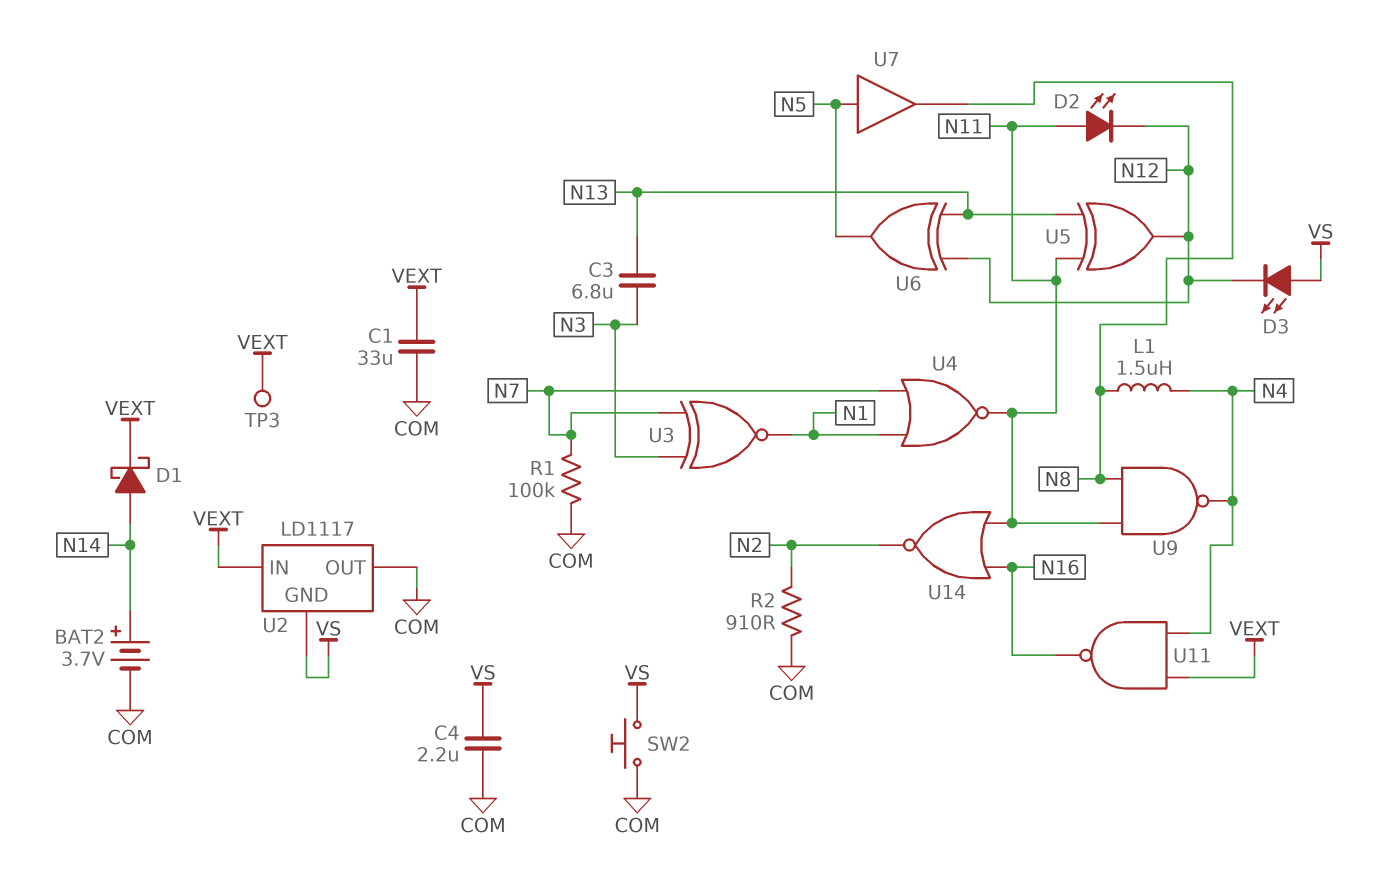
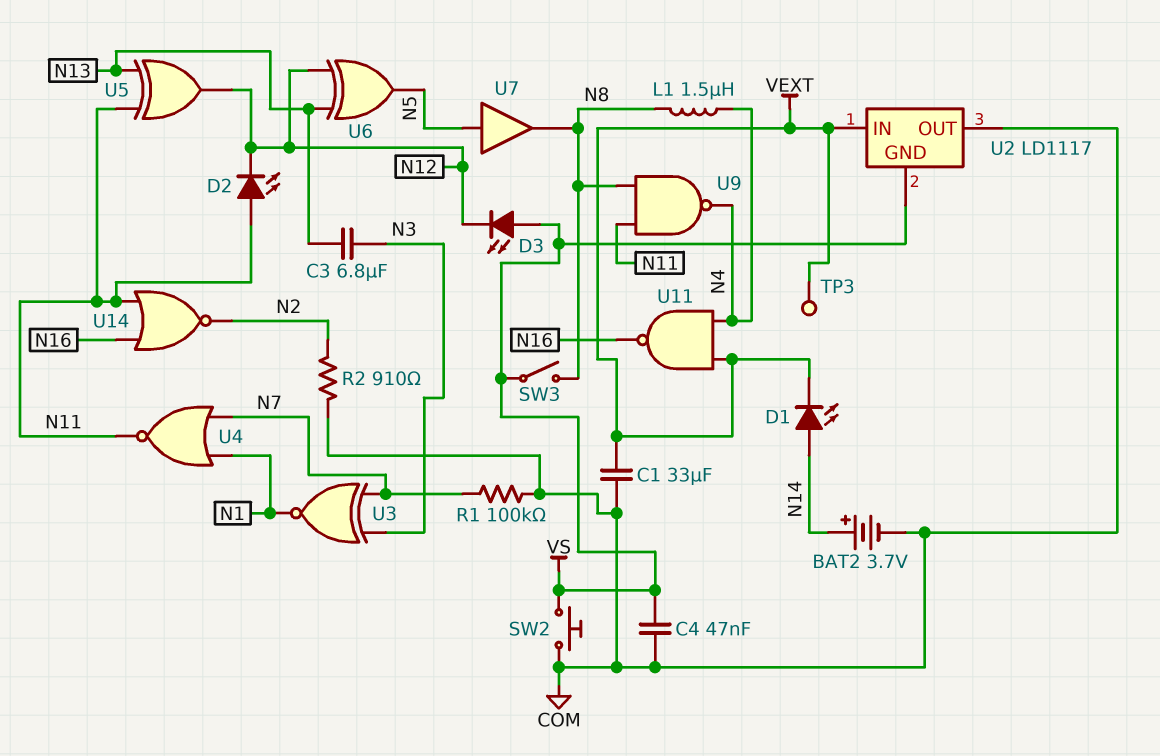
C4: 2.2uF (COM, VS) -> 47nF (COM, VS)
D1: schottky (A N14, K VEXT) -> LED (A N14, K VEXT)
SW3: none -> switch (N8, VS)

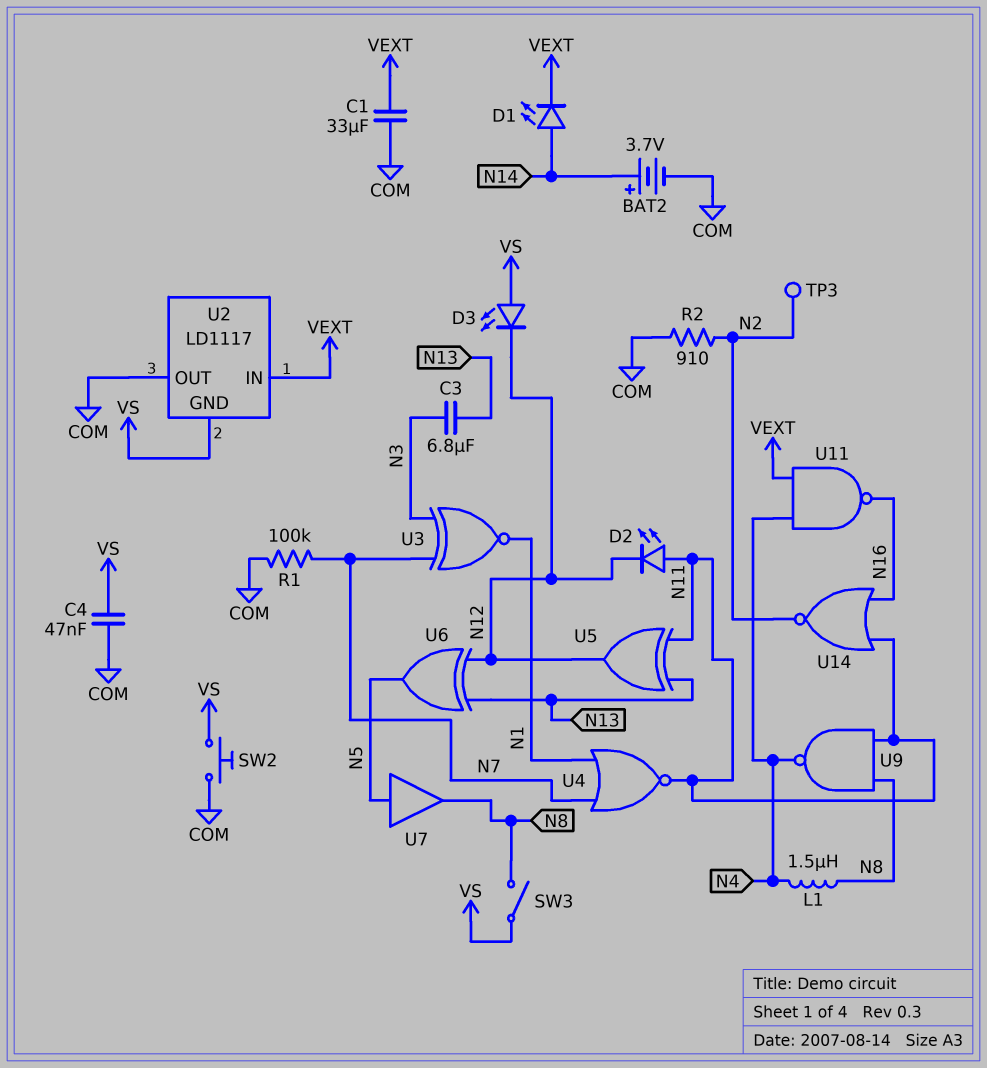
TP3: test point (VEXT) -> test point (N2)

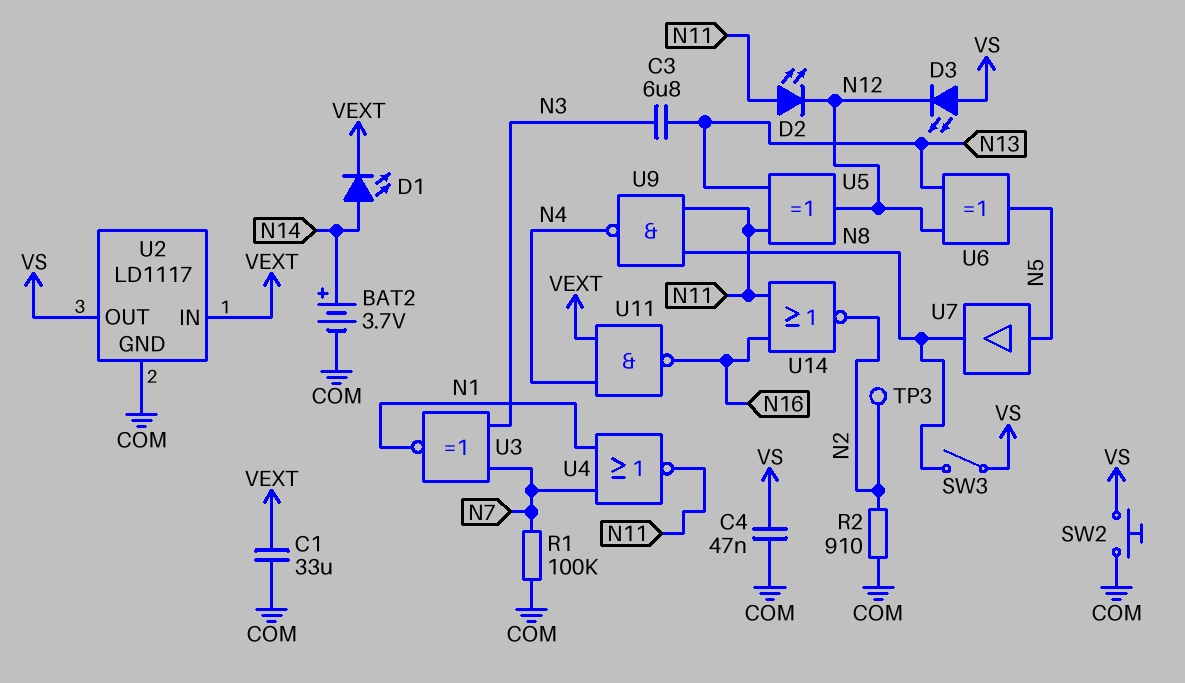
L1: 1.5uH (N4, N8) -> none
U2 pin GND: VS -> COM
U2 pin OUT: COM -> VS

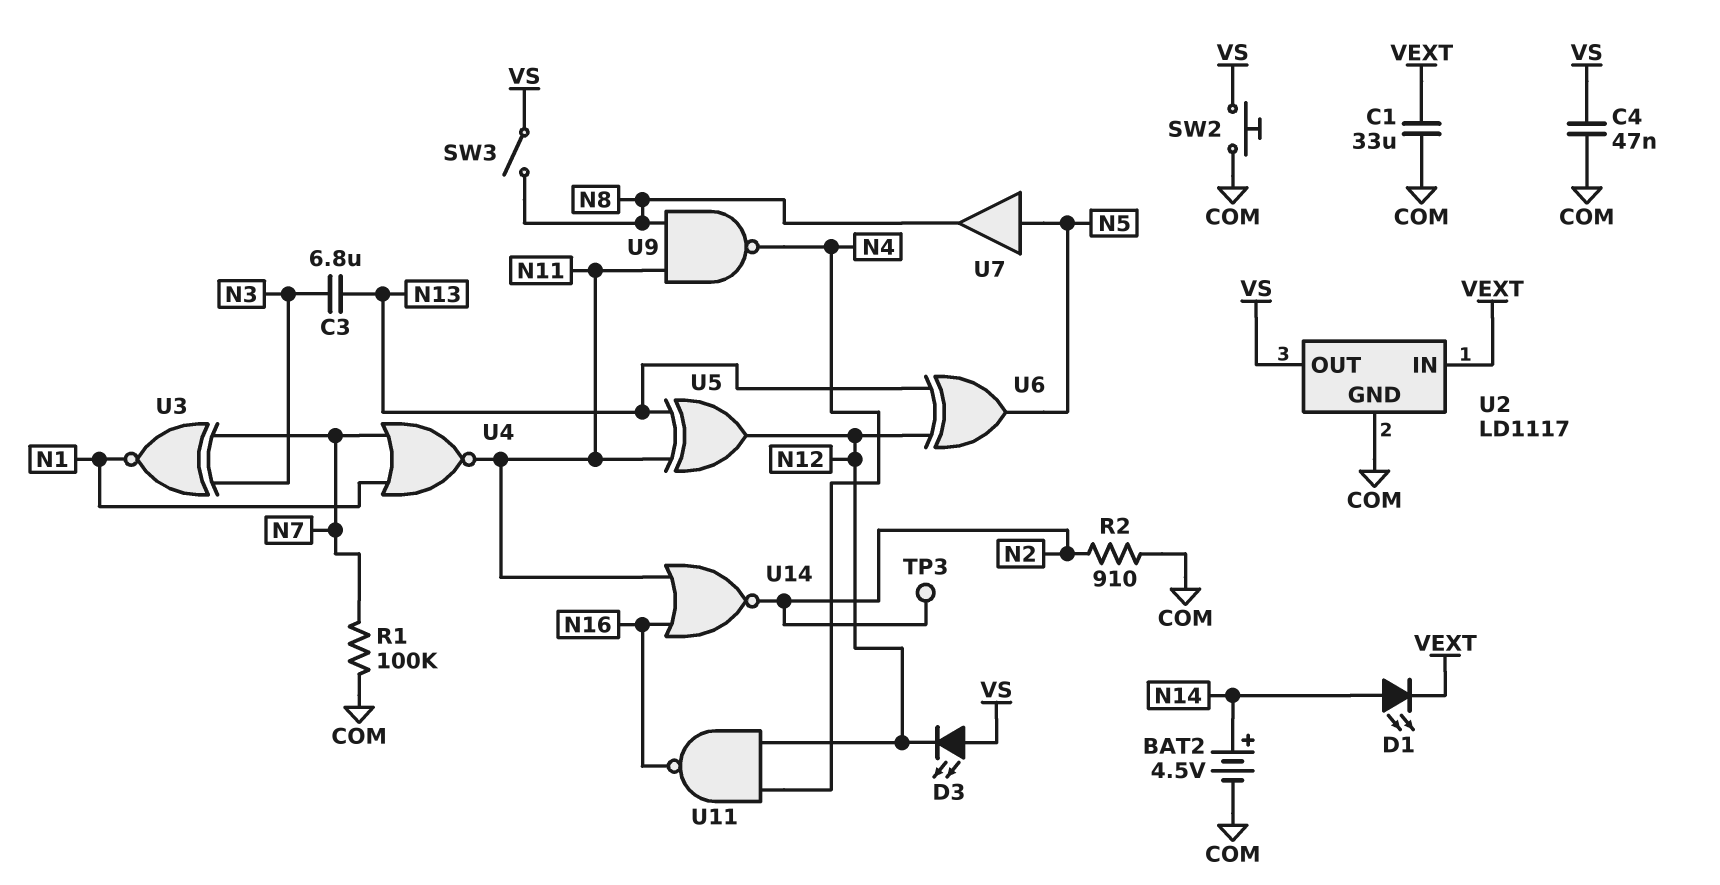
BAT2: 3.7V (plus N14, minus COM) -> 4.5V (plus N14, minus COM)
D2: LED (A N11, K N12) -> none
U11: NAND (in N4, in VEXT, out N16) -> NAND (in N4, in N12, out N16)

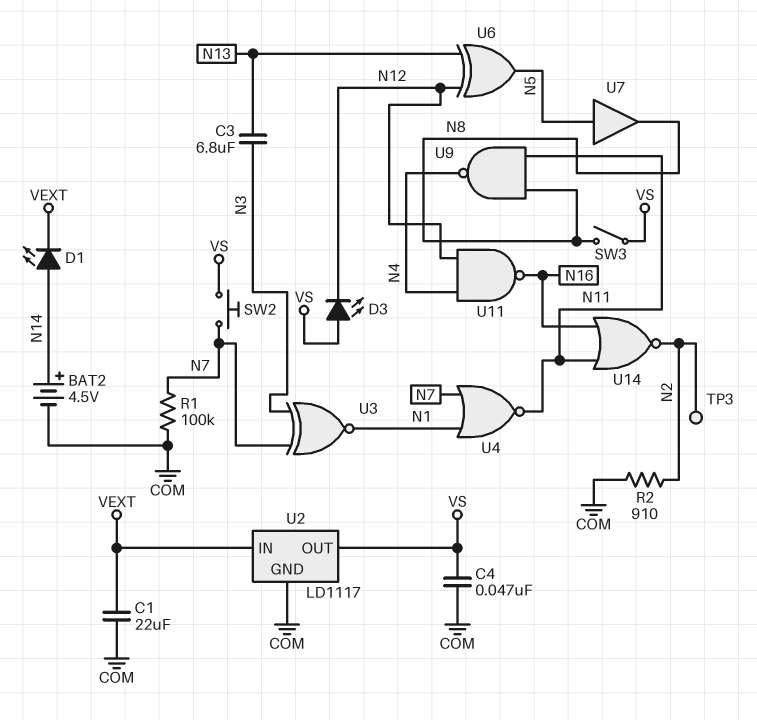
C1: 33uF (COM, VEXT) -> 22uF (COM, VEXT)
SW2: button (COM, VS) -> button (N7, VS)
U5: XOR (in N11, in N13, out N12) -> none

